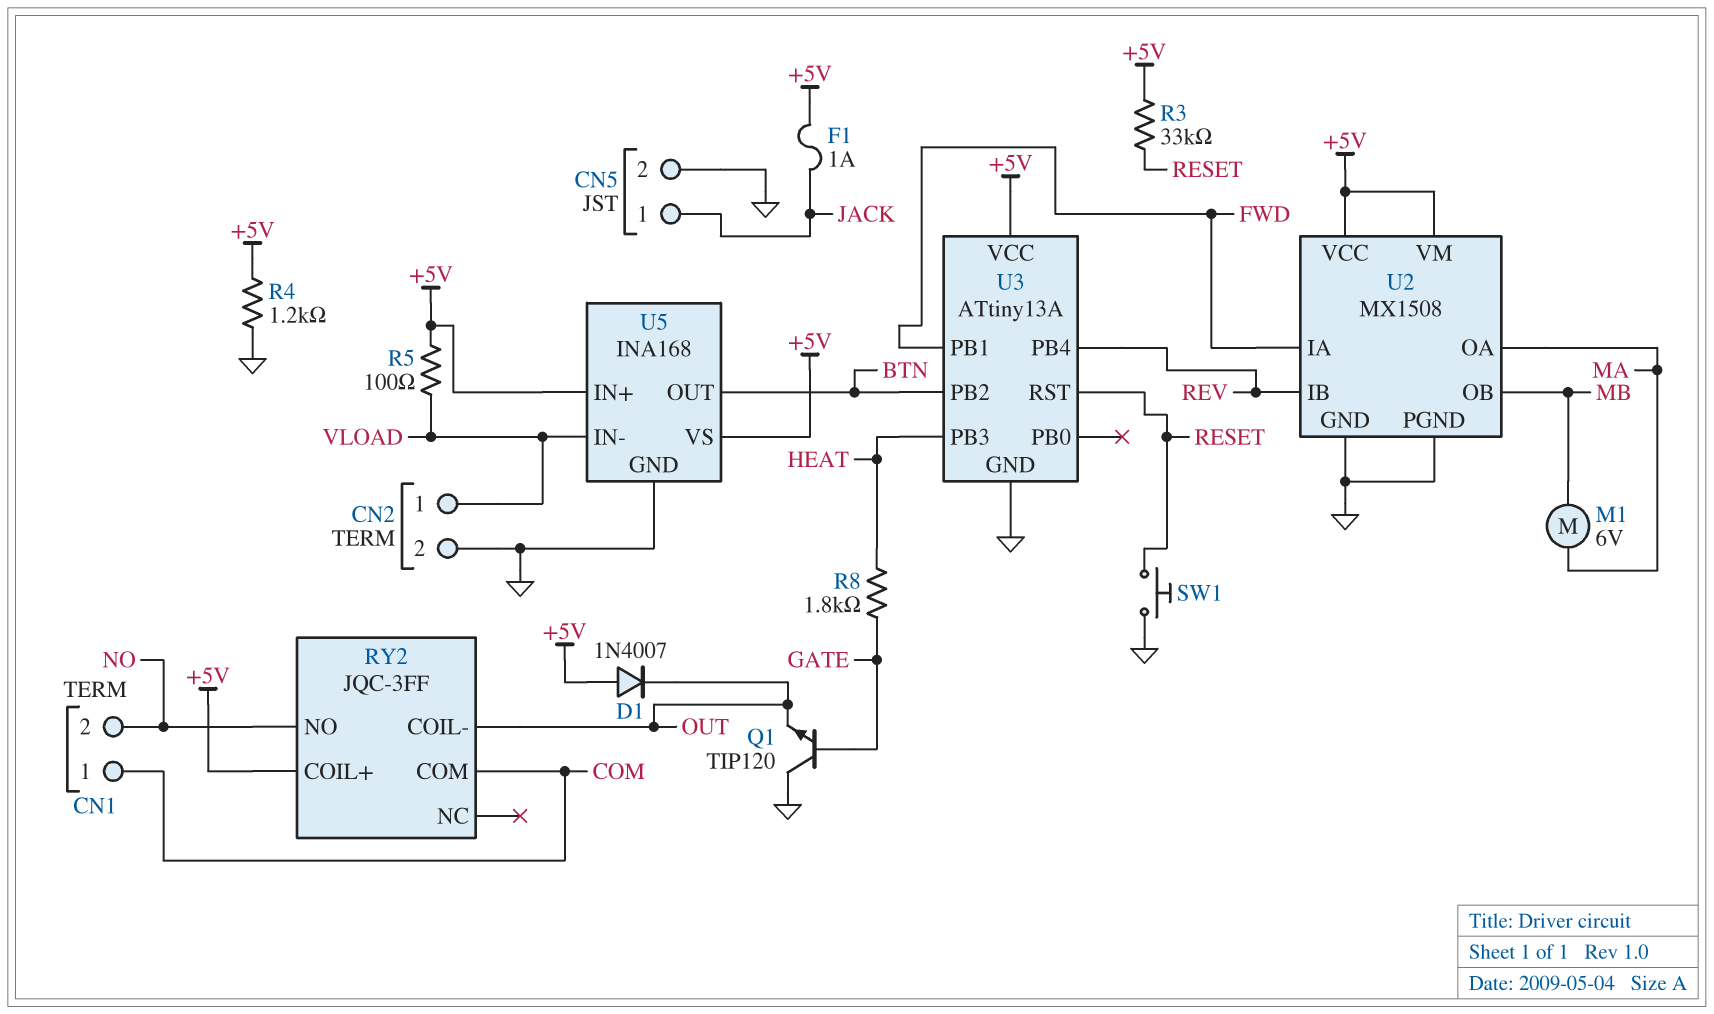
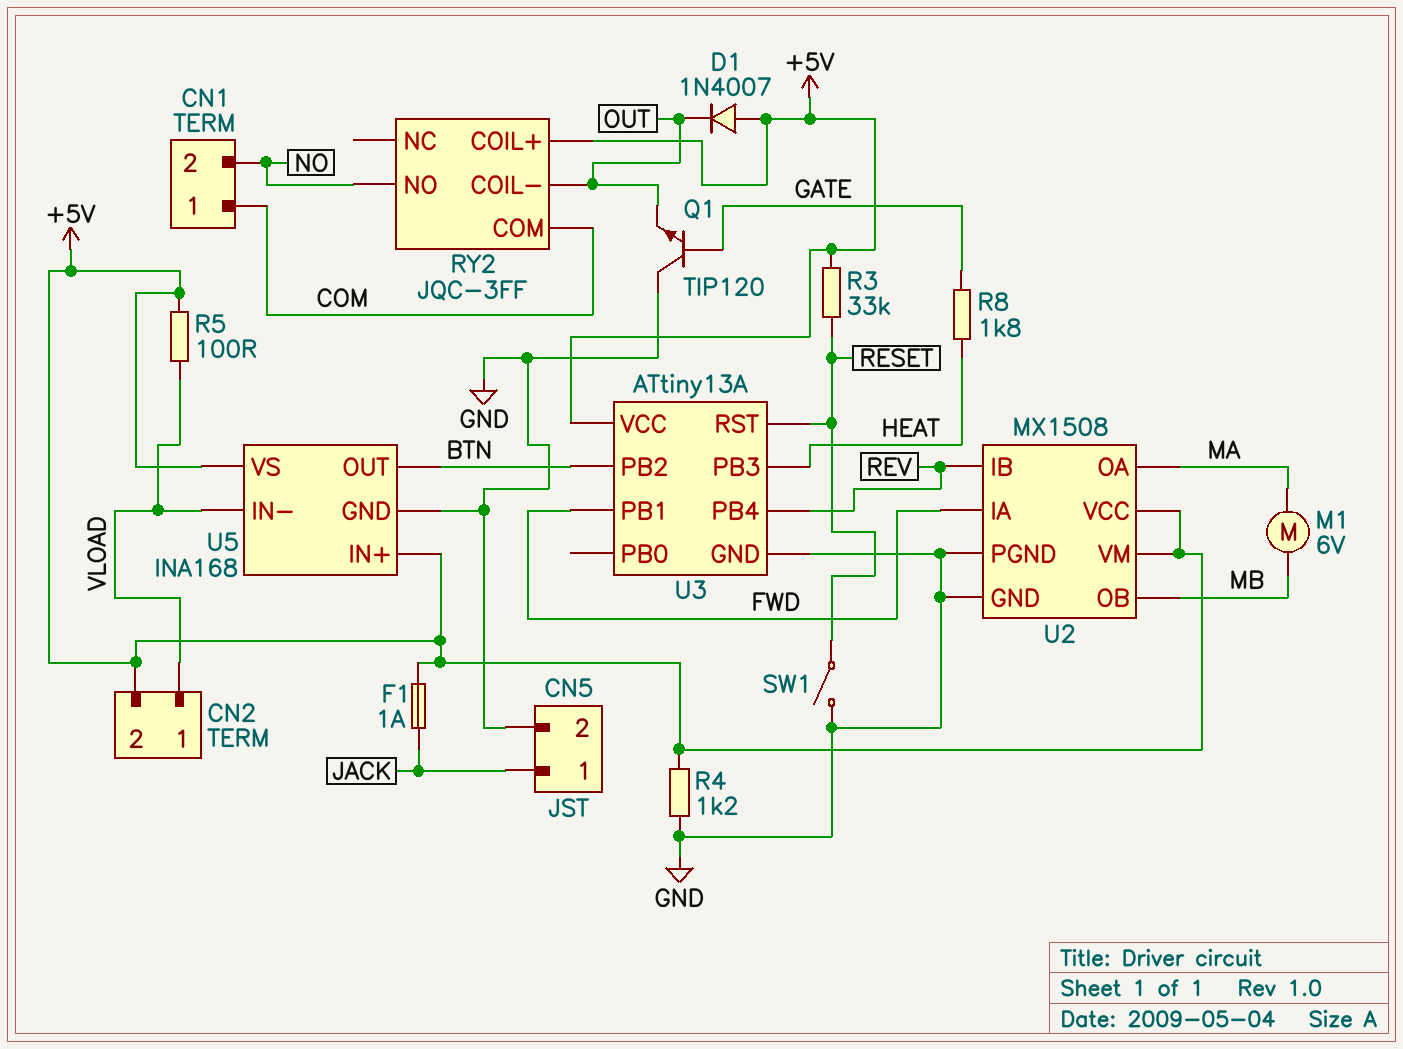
CN2 pin 2: GND -> +5V
SW1: button (GND, RESET) -> switch (GND, RESET)

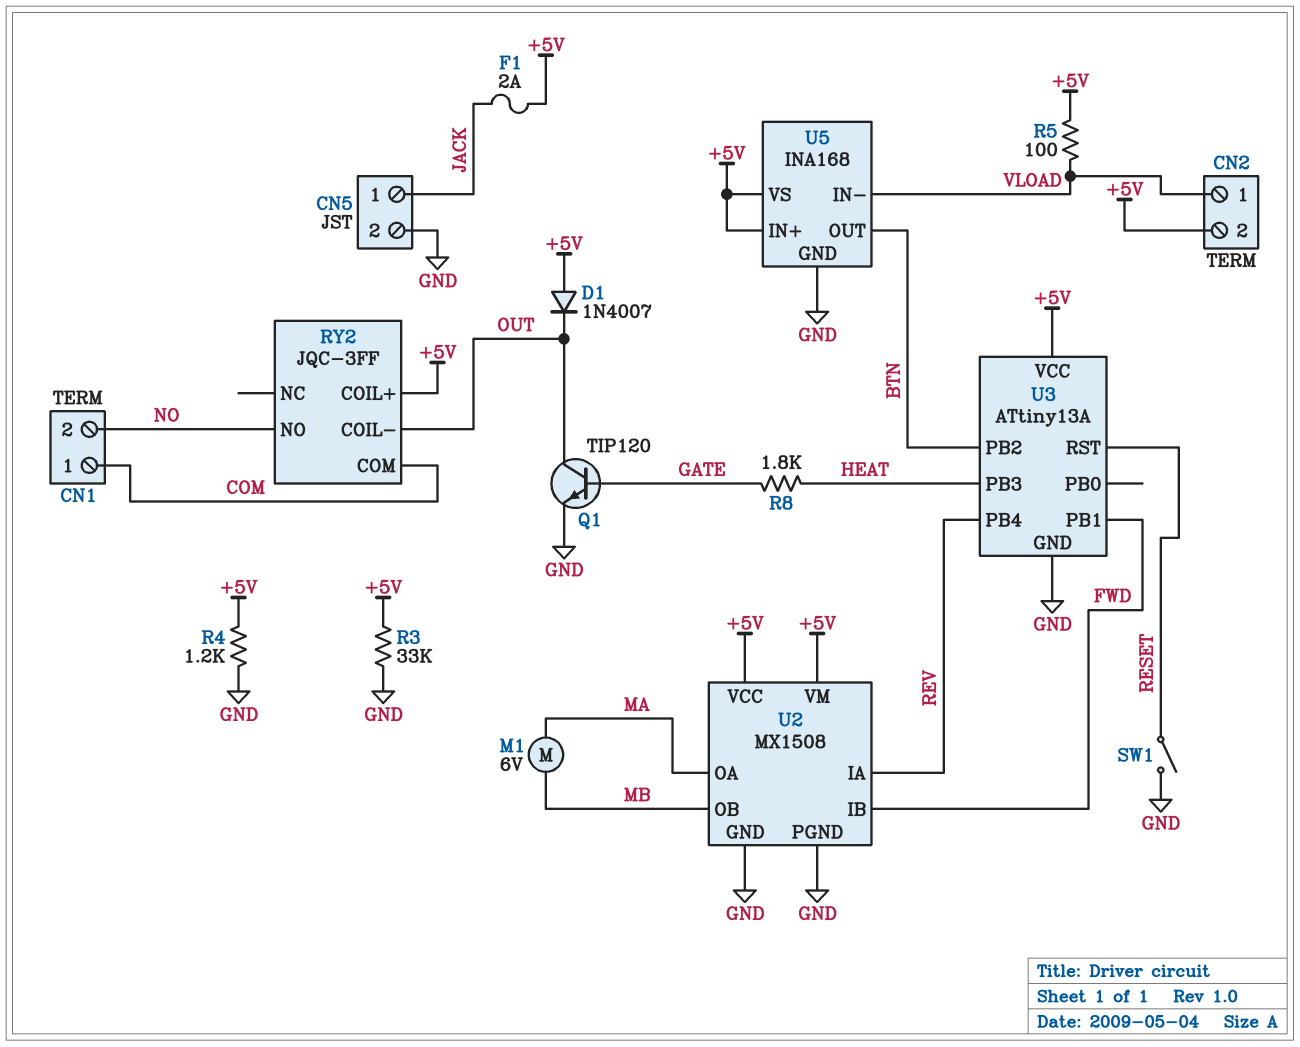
F1: 1A (+5V, JACK) -> 2A (+5V, JACK)
Q1: NPN TIP120 (B GATE, C GND, E OUT) -> NPN TIP120 (B GATE, C OUT, E GND)
R3: 33k (+5V, RESET) -> 33k (+5V, GND)
U2 pin IA: FWD -> REV
U2 pin IB: REV -> FWD

